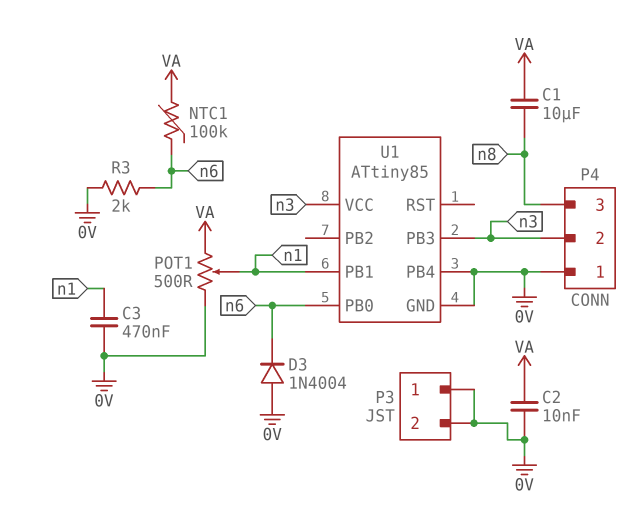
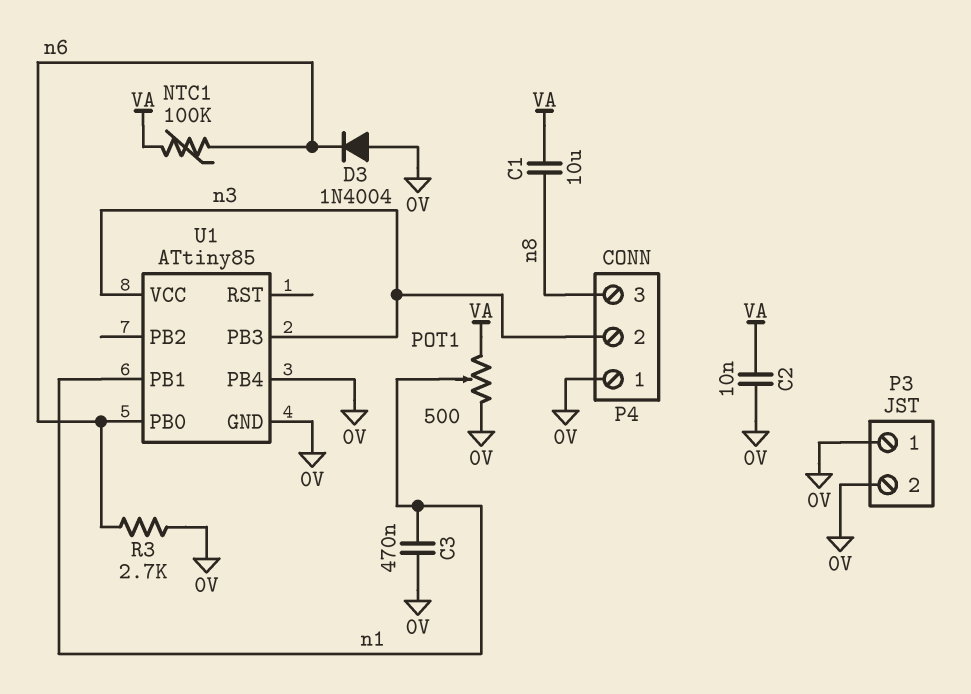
R3: 2k (0V, n6) -> 2.7k (0V, n6)

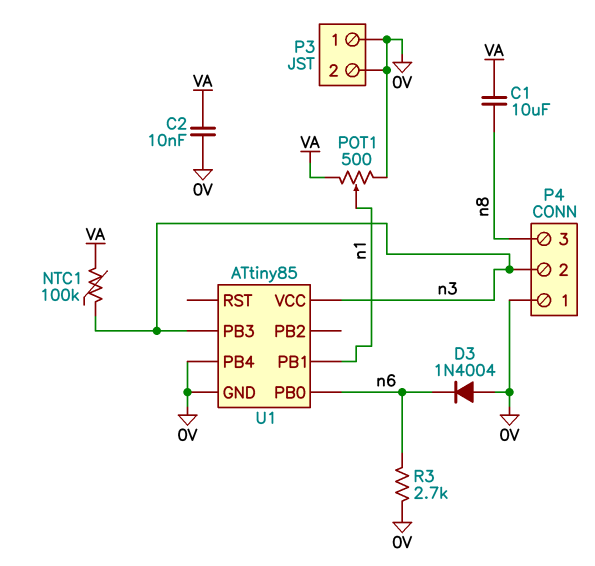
C3: 470nF (0V, n1) -> none
NTC1: 100k (VA, n6) -> 100k (VA, n3)

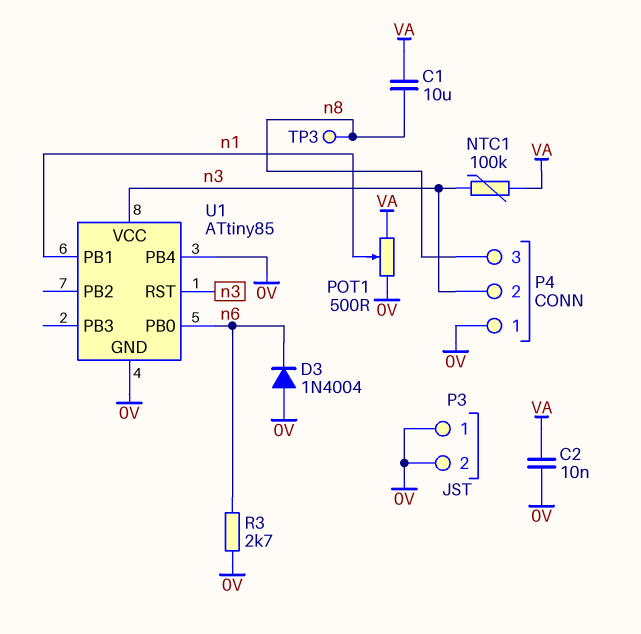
TP3: none -> test point (n8)
U1 pin PB3: n3 -> none
U1 pin RST: none -> n3

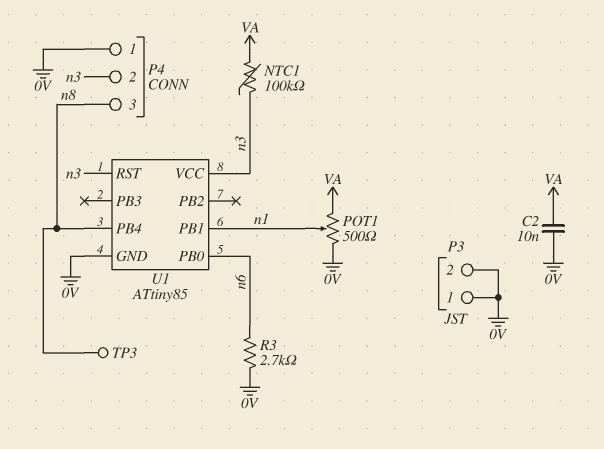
C1: 10uF (VA, n8) -> none
D3: diode 1N4004 (A 0V, K n6) -> none
U1 pin PB4: 0V -> n8

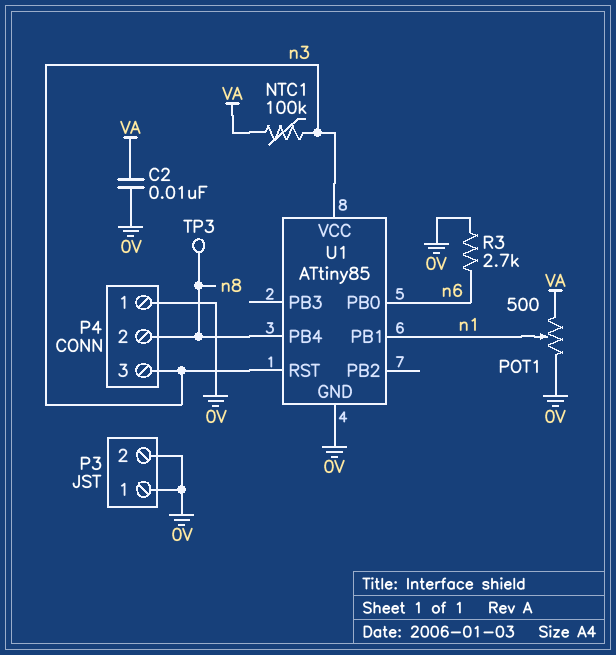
P4 pin 2: n3 -> n8
P4 pin 3: n8 -> n3

